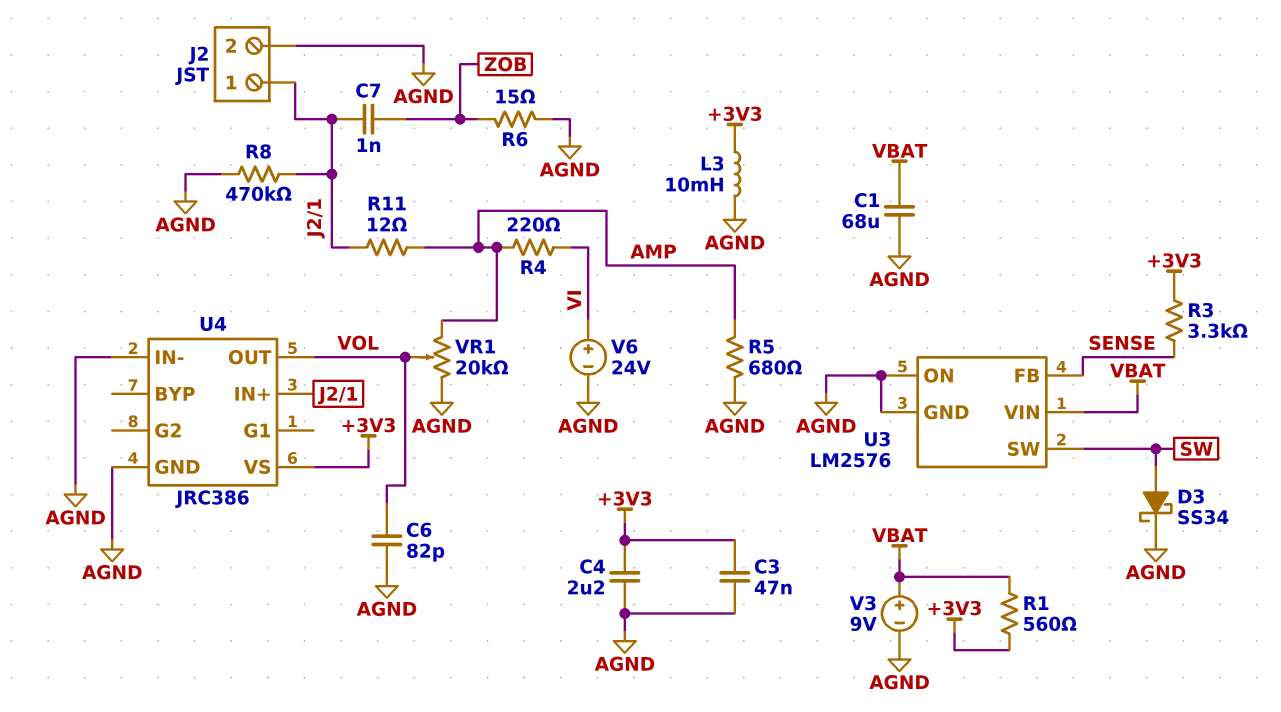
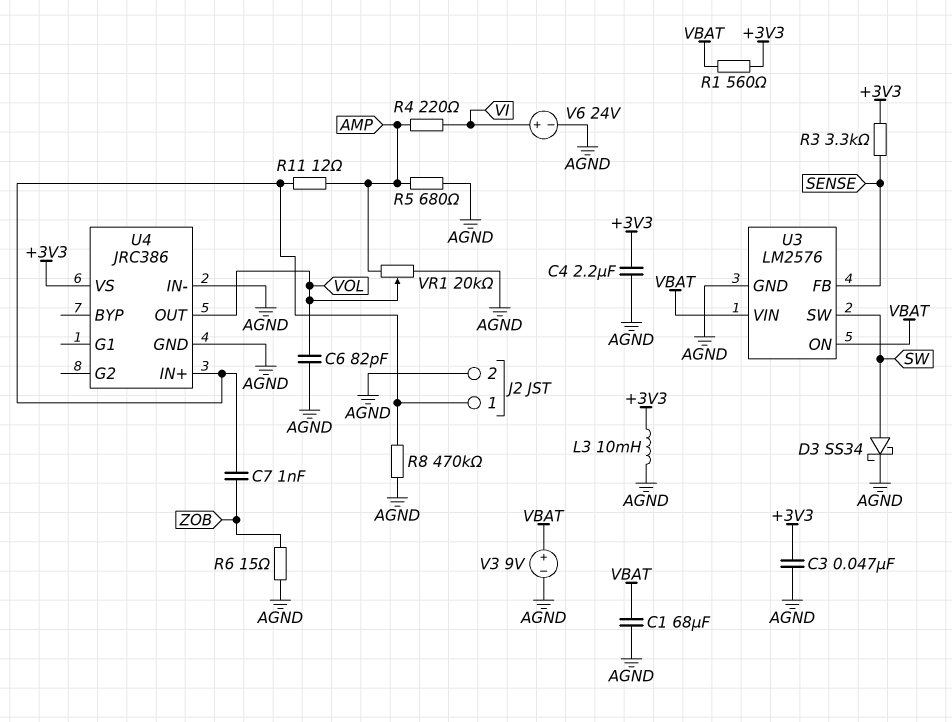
U3 pin ON: AGND -> VBAT

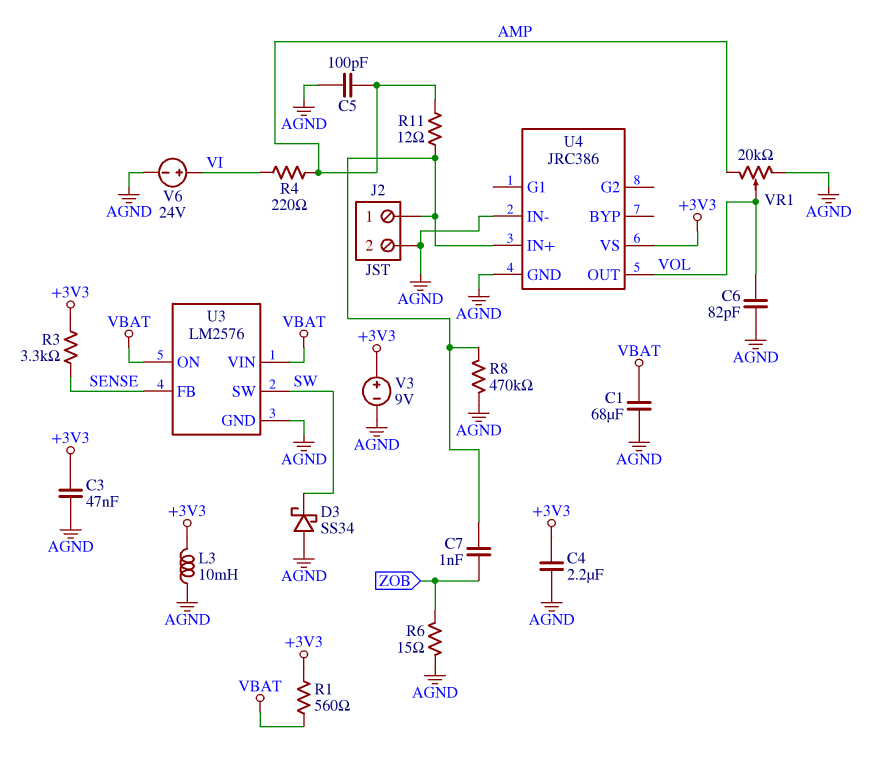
C5: none -> 100pF (AGND, AMP)
D3: schottky SS34 (A SW, K AGND) -> schottky SS34 (A AGND, K SW)
R5: 680 (AGND, AMP) -> none
V3: 9V (plus VBAT, minus AGND) -> 9V (plus +3V3, minus AGND)

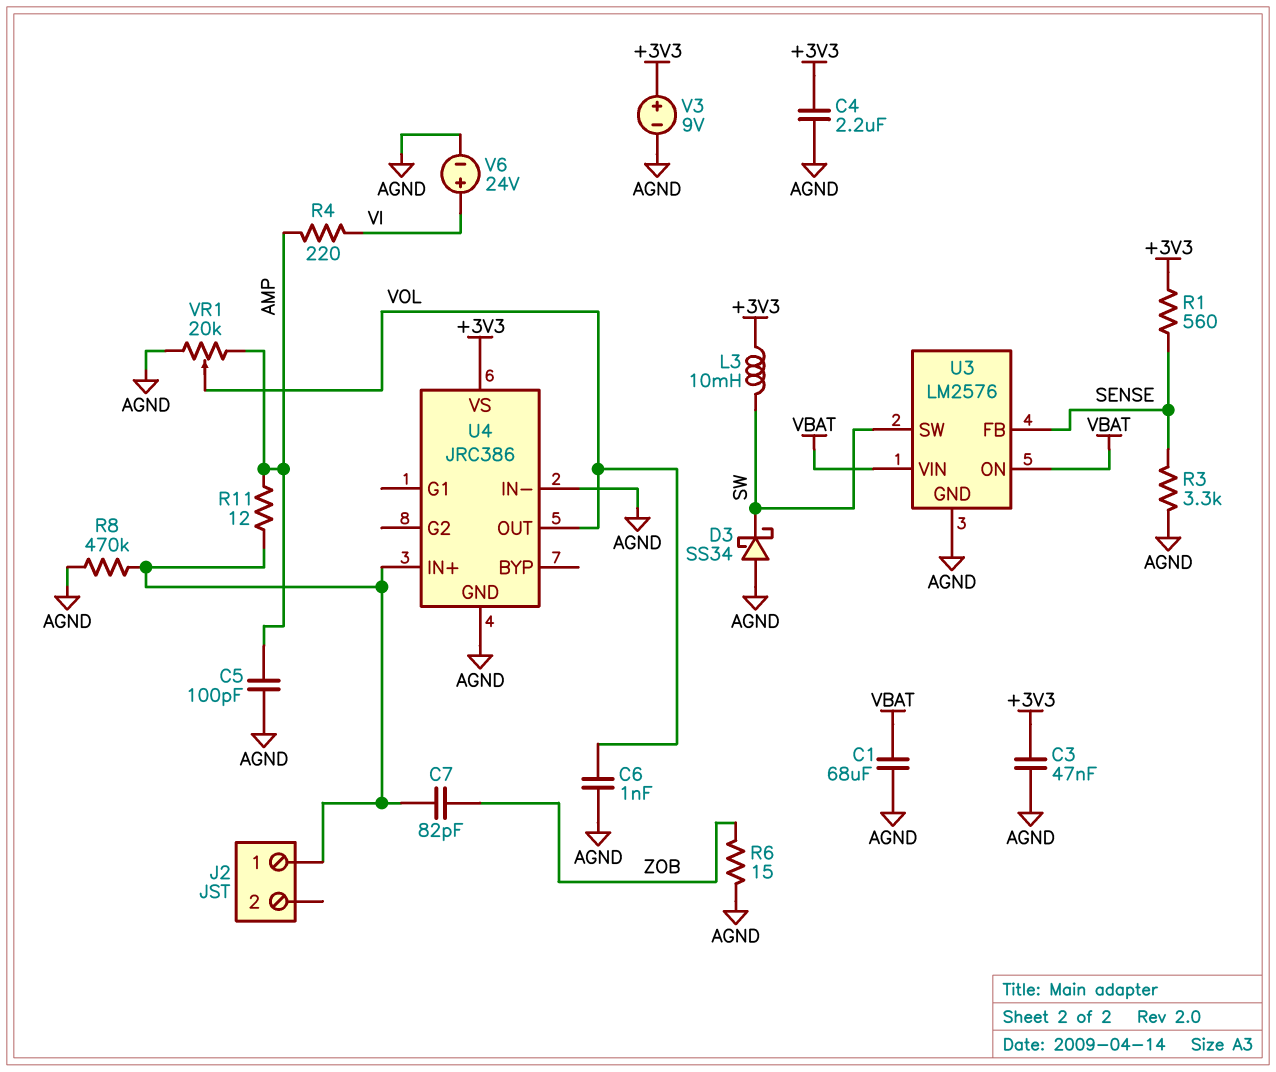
C6: 82pF (AGND, VOL) -> 1nF (AGND, VOL)
C7: 1nF (J2/1, ZOB) -> 82pF (J2/1, ZOB)
J2 pin 2: AGND -> none
L3: 10mH (+3V3, AGND) -> 10mH (+3V3, SW)
R1: 560 (+3V3, VBAT) -> 560 (+3V3, SENSE)
R3: 3.3k (+3V3, SENSE) -> 3.3k (AGND, SENSE)

